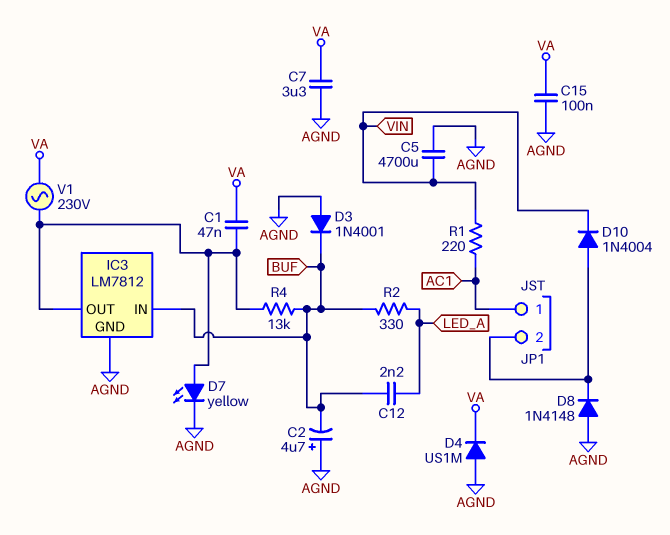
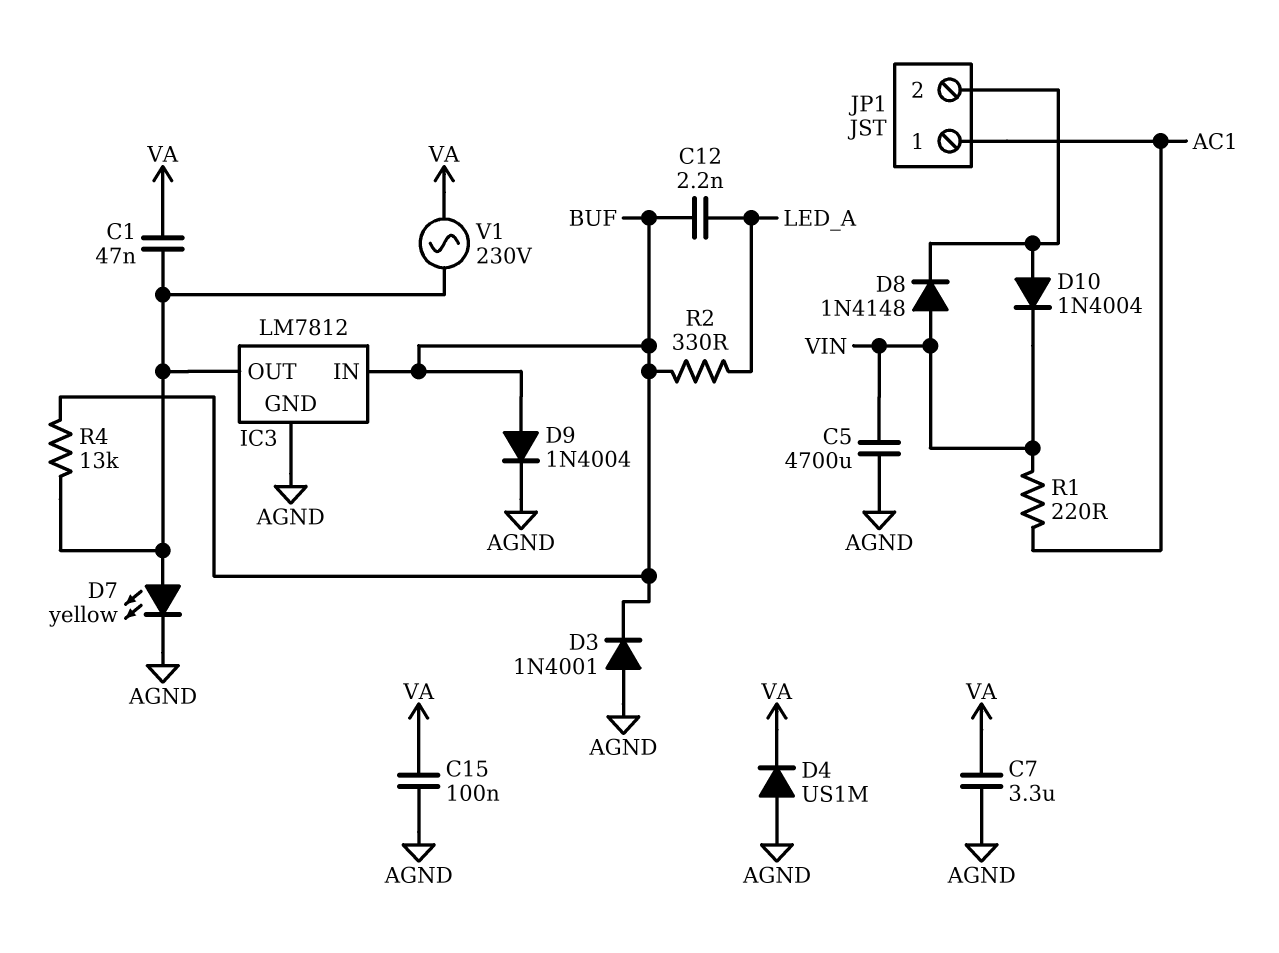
C2: 4.7uF (plus AGND, minus BUF) -> none
D8: diode 1N4148 (A AGND, K JP1/2) -> diode 1N4148 (A VIN, K JP1/2)
D9: none -> diode 1N4004 (A BUF, K AGND)

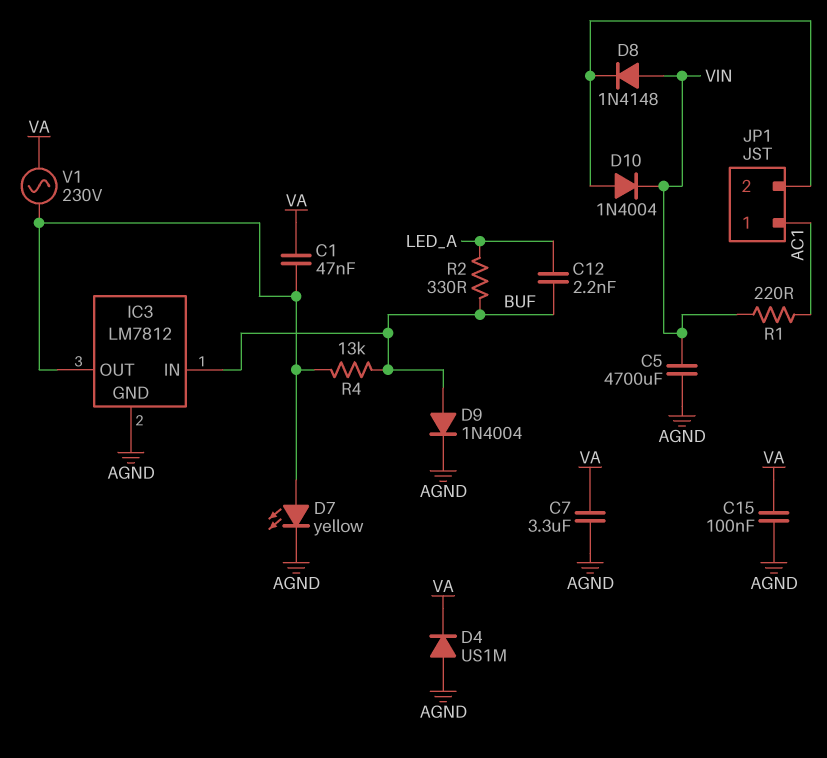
D3: diode 1N4001 (A AGND, K BUF) -> none

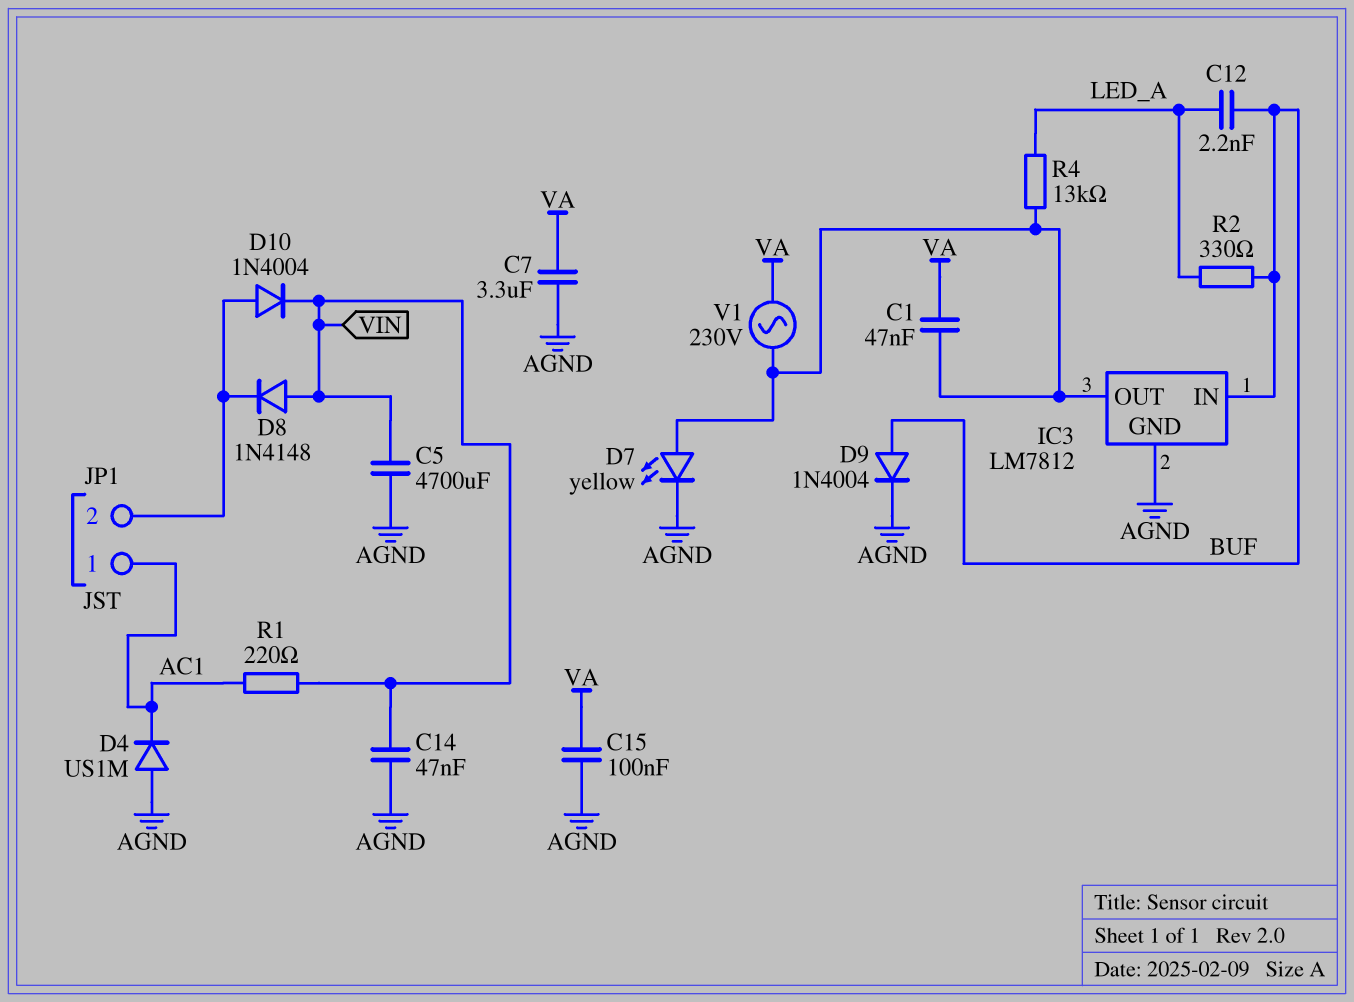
C14: none -> 47nF (AGND, VIN)
D4: diode US1M (A AGND, K VA) -> diode US1M (A AGND, K AC1)
R4: 13k (BUF, IC3/OUT) -> 13k (IC3/OUT, LED_A)

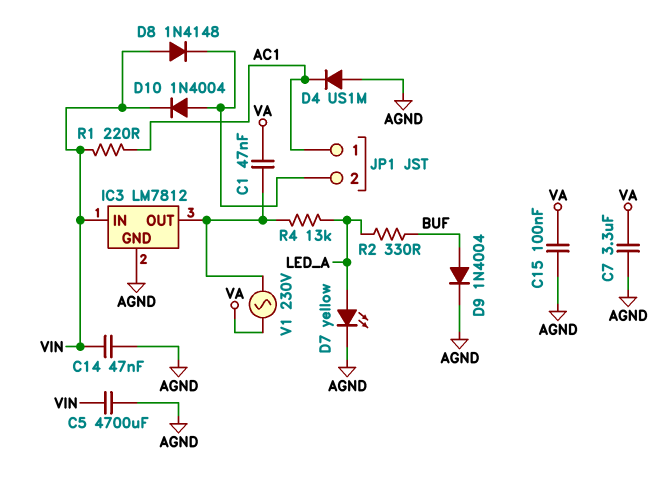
C12: 2.2nF (BUF, LED_A) -> none
D7: LED yellow (A IC3/OUT, K AGND) -> LED yellow (A LED_A, K AGND)
IC3 pin IN: BUF -> VIN

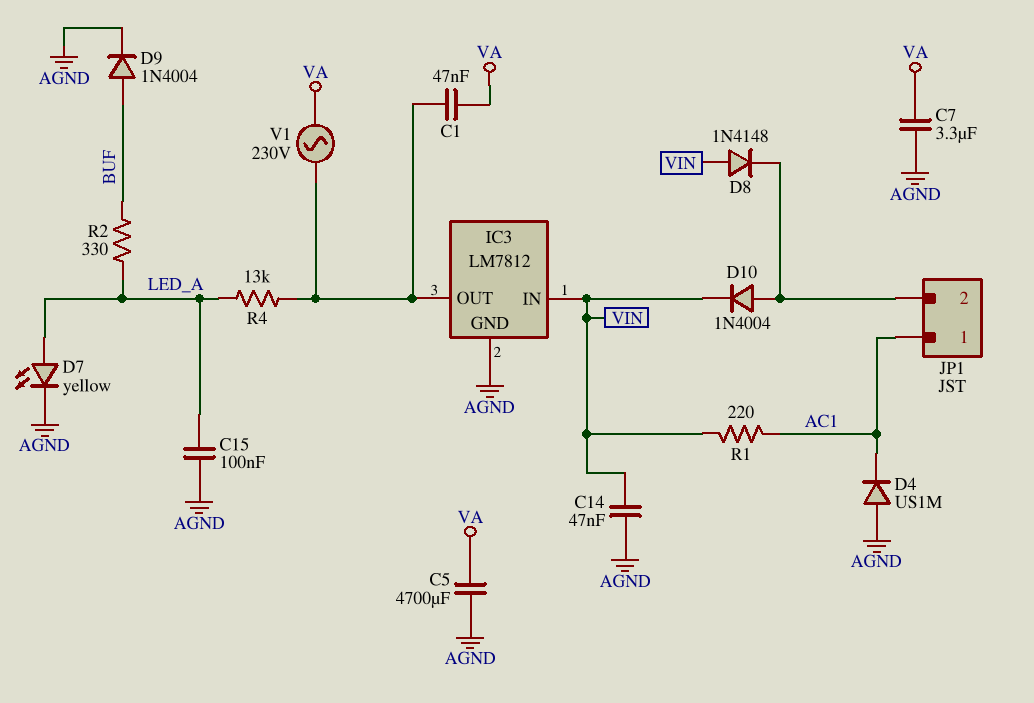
C5: 4700uF (AGND, VIN) -> 4700uF (AGND, VA)
C15: 100nF (AGND, VA) -> 100nF (AGND, LED_A)

